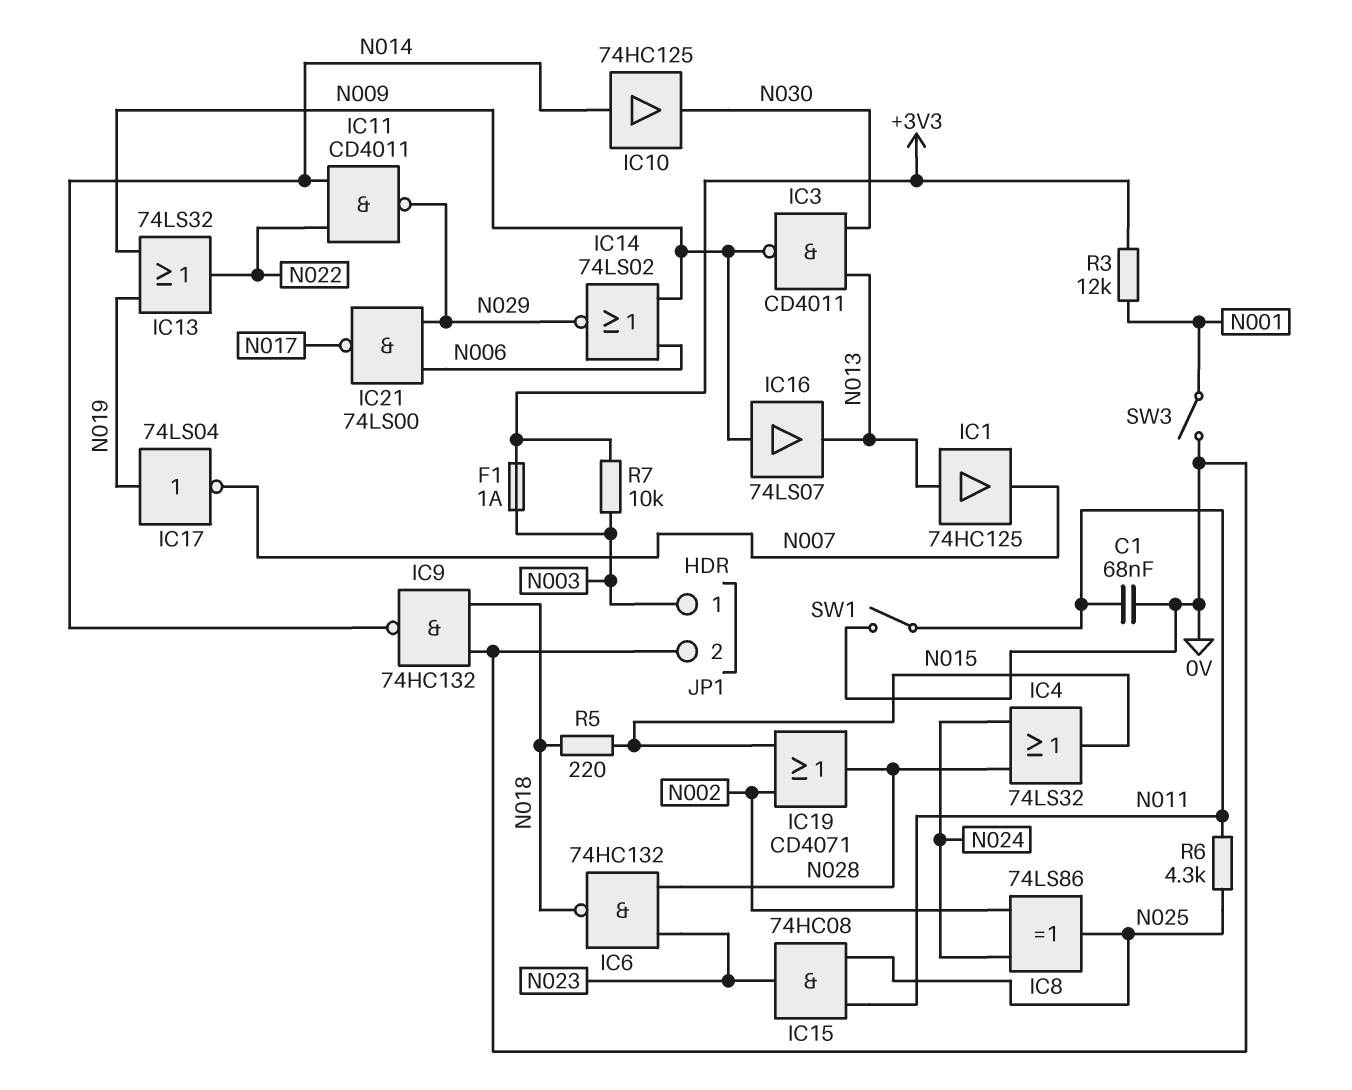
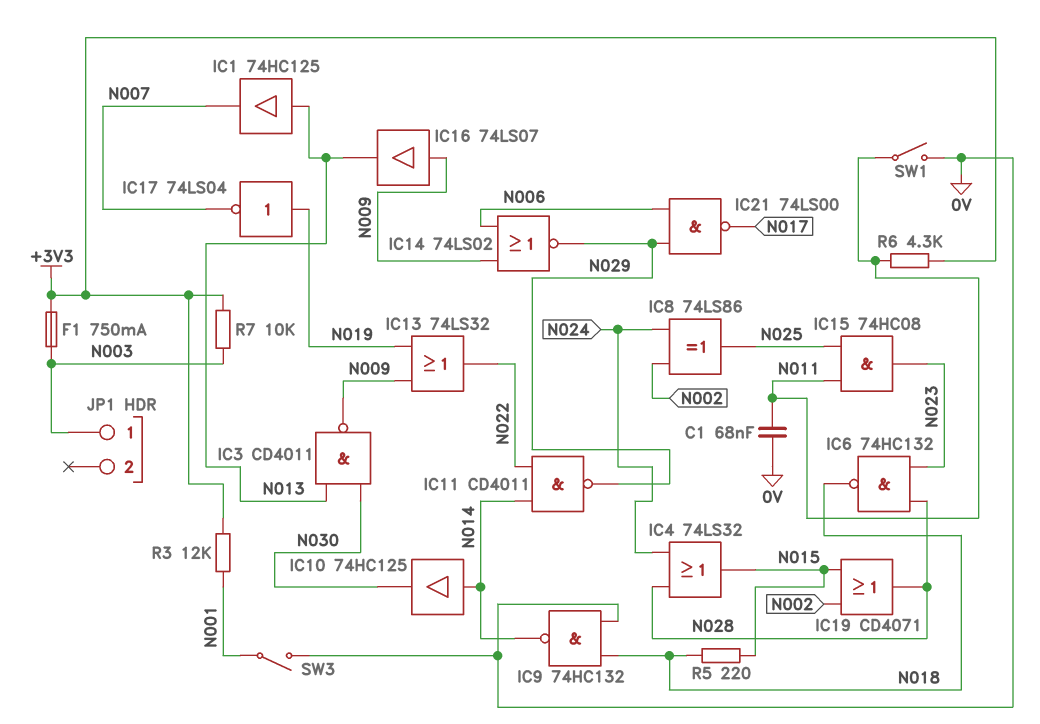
F1: 1A (+3V3, N003) -> 750mA (+3V3, N003)
JP1 pin 2: 0V -> none
R6: 4.3k (N011, N025) -> 4.3k (+3V3, N011)

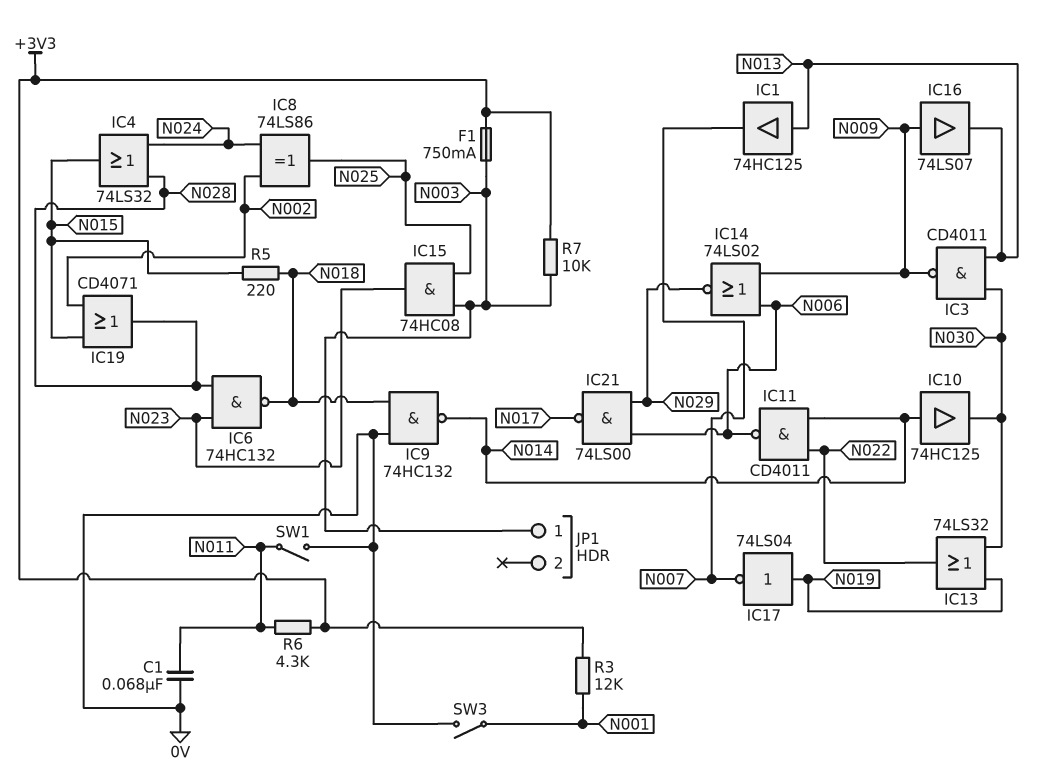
IC11: NAND CD4011 (in N014, in N022, out N029) -> NAND CD4011 (in N014, in N022, out N006)
IC13: OR 74LS32 (in N009, in N019, out N022) -> OR 74LS32 (in N019, in N030, out N022)
IC15: AND 74HC08 (in N011, in N025, out N023) -> AND 74HC08 (in N003, in N025, out N023)

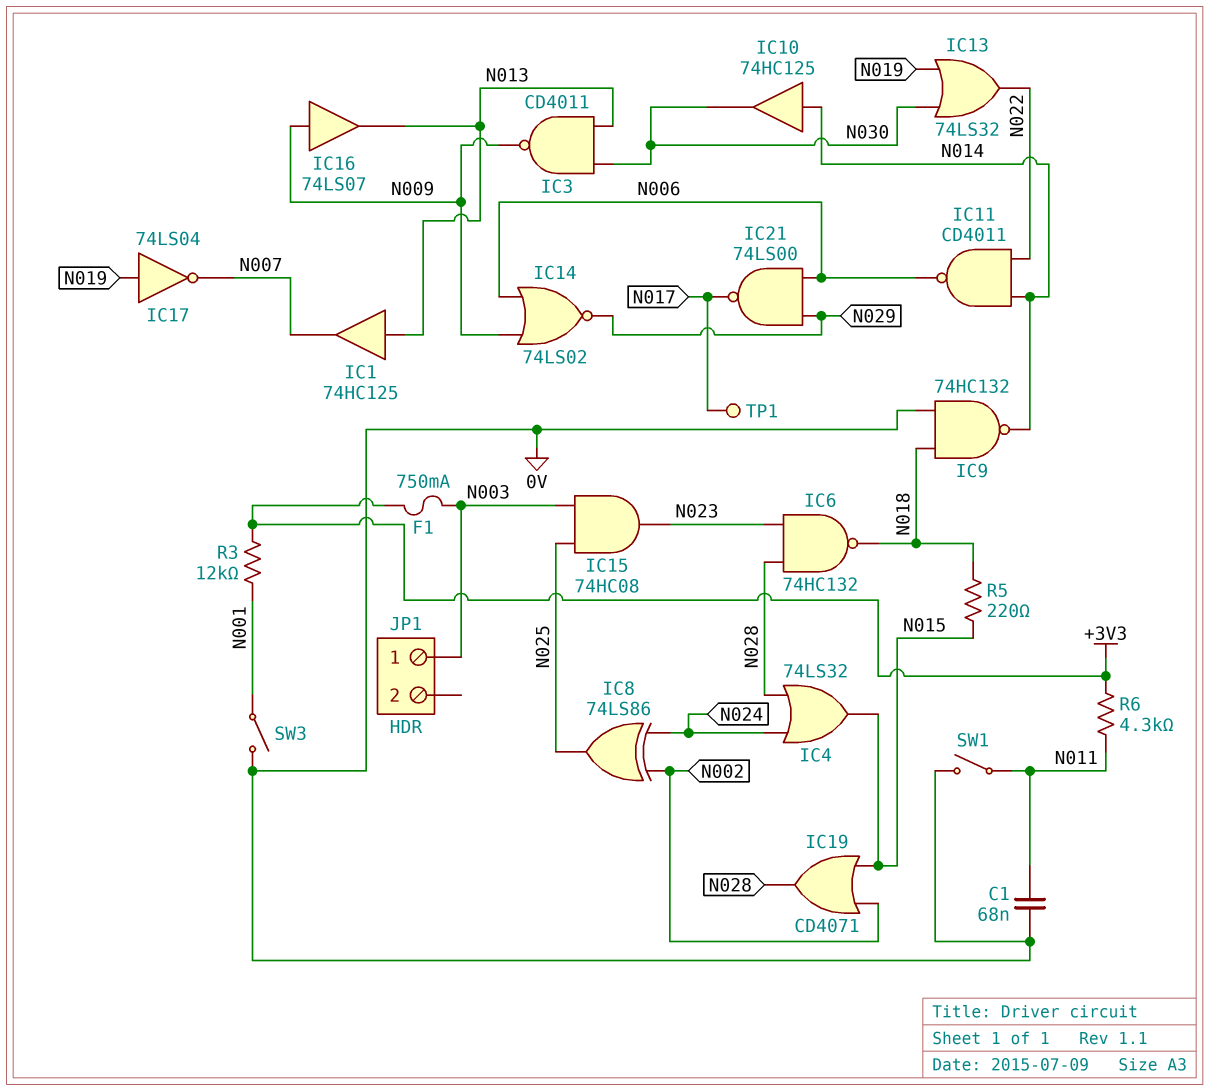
R7: 10k (+3V3, N003) -> none
TP1: none -> test point (N017)

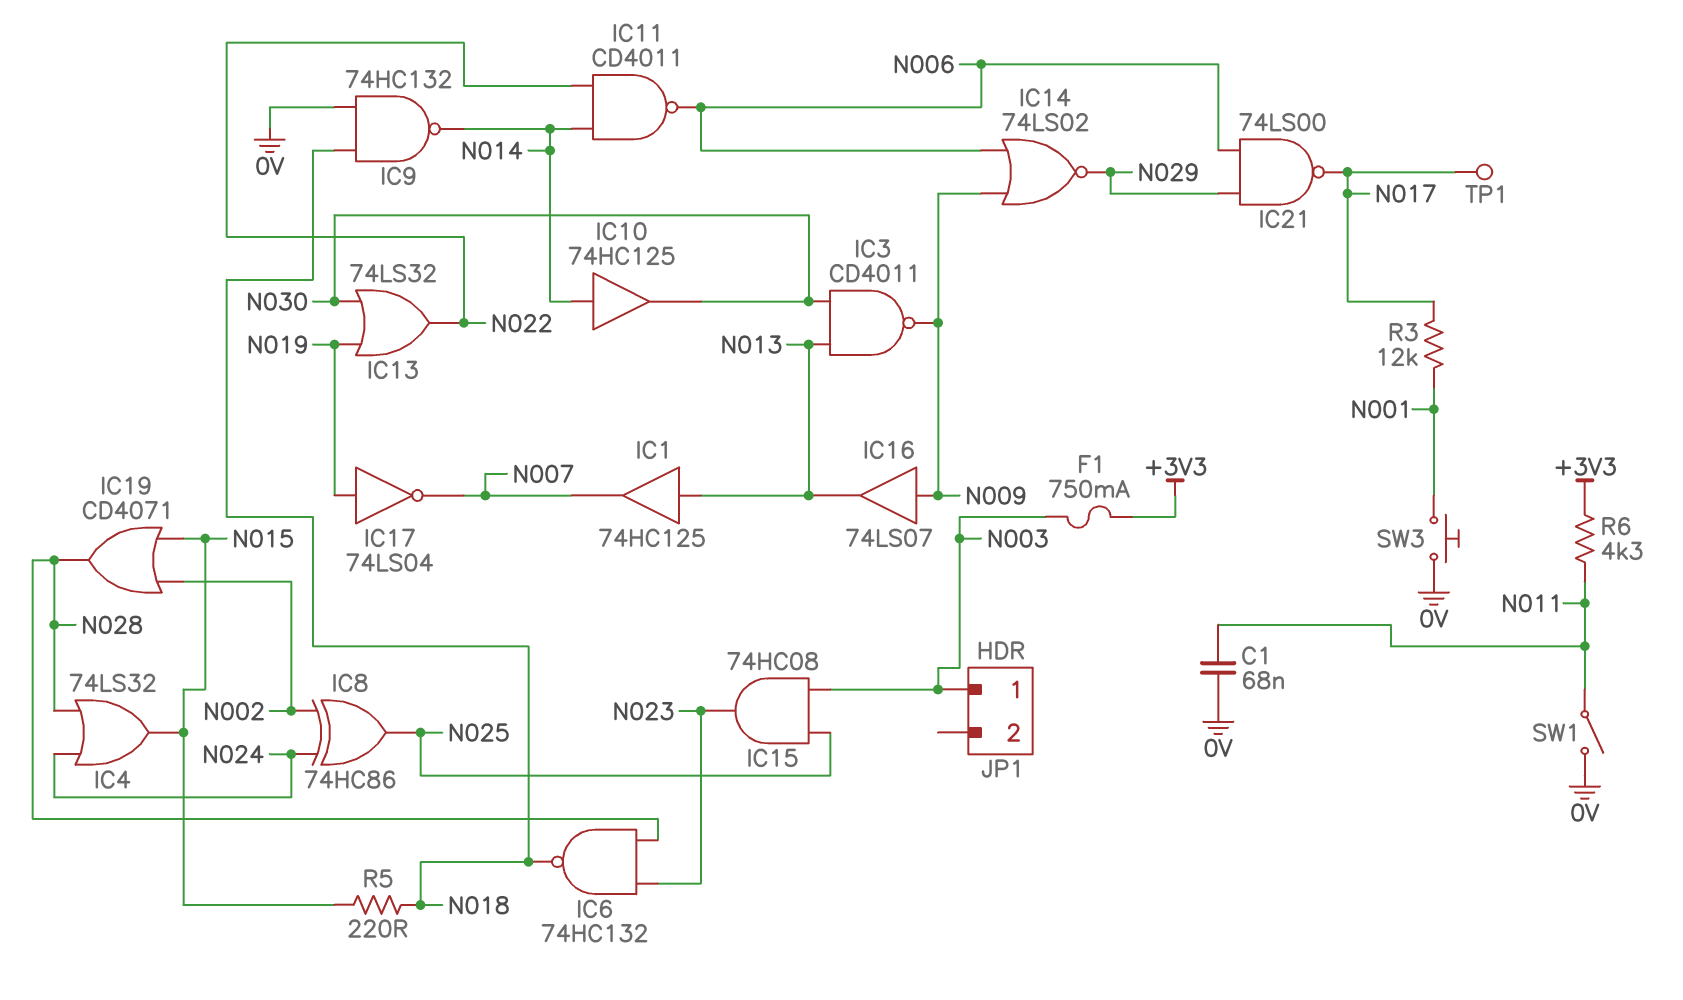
IC8: XOR 74LS86 (in N002, in N024, out N025) -> XOR 74HC86 (in N002, in N024, out N025)
R3: 12k (+3V3, N001) -> 12k (N001, N017)
SW3: switch (0V, N001) -> button (0V, N001)

